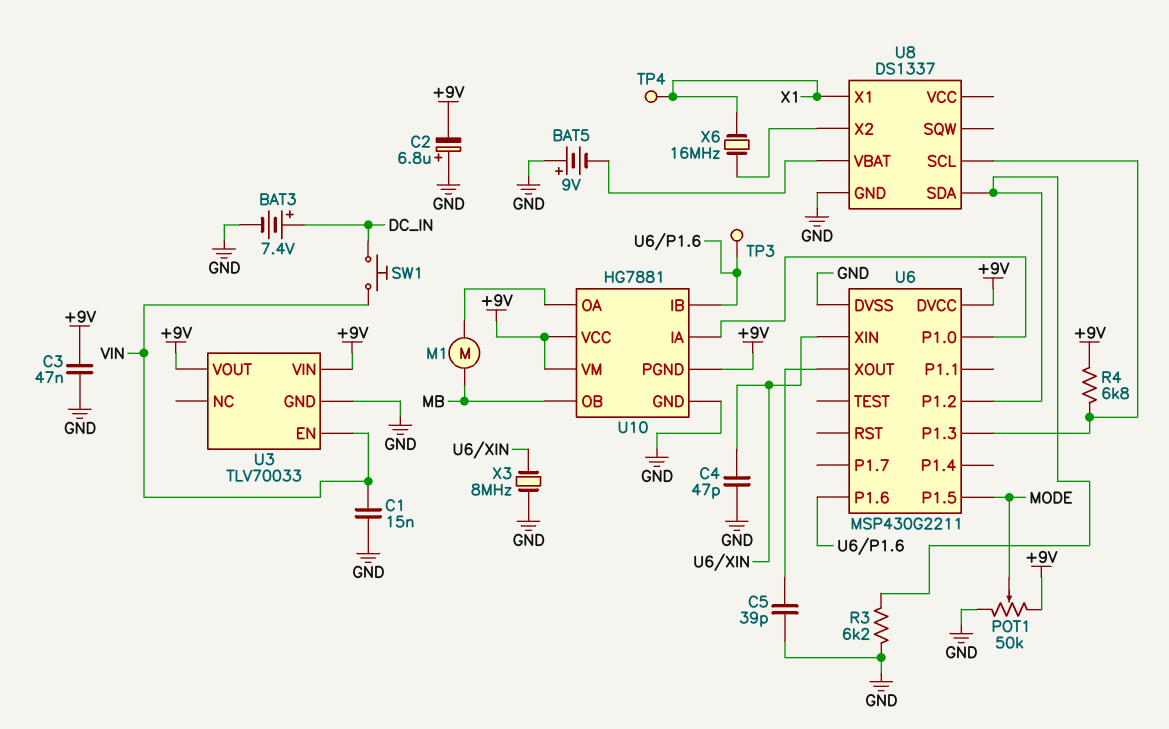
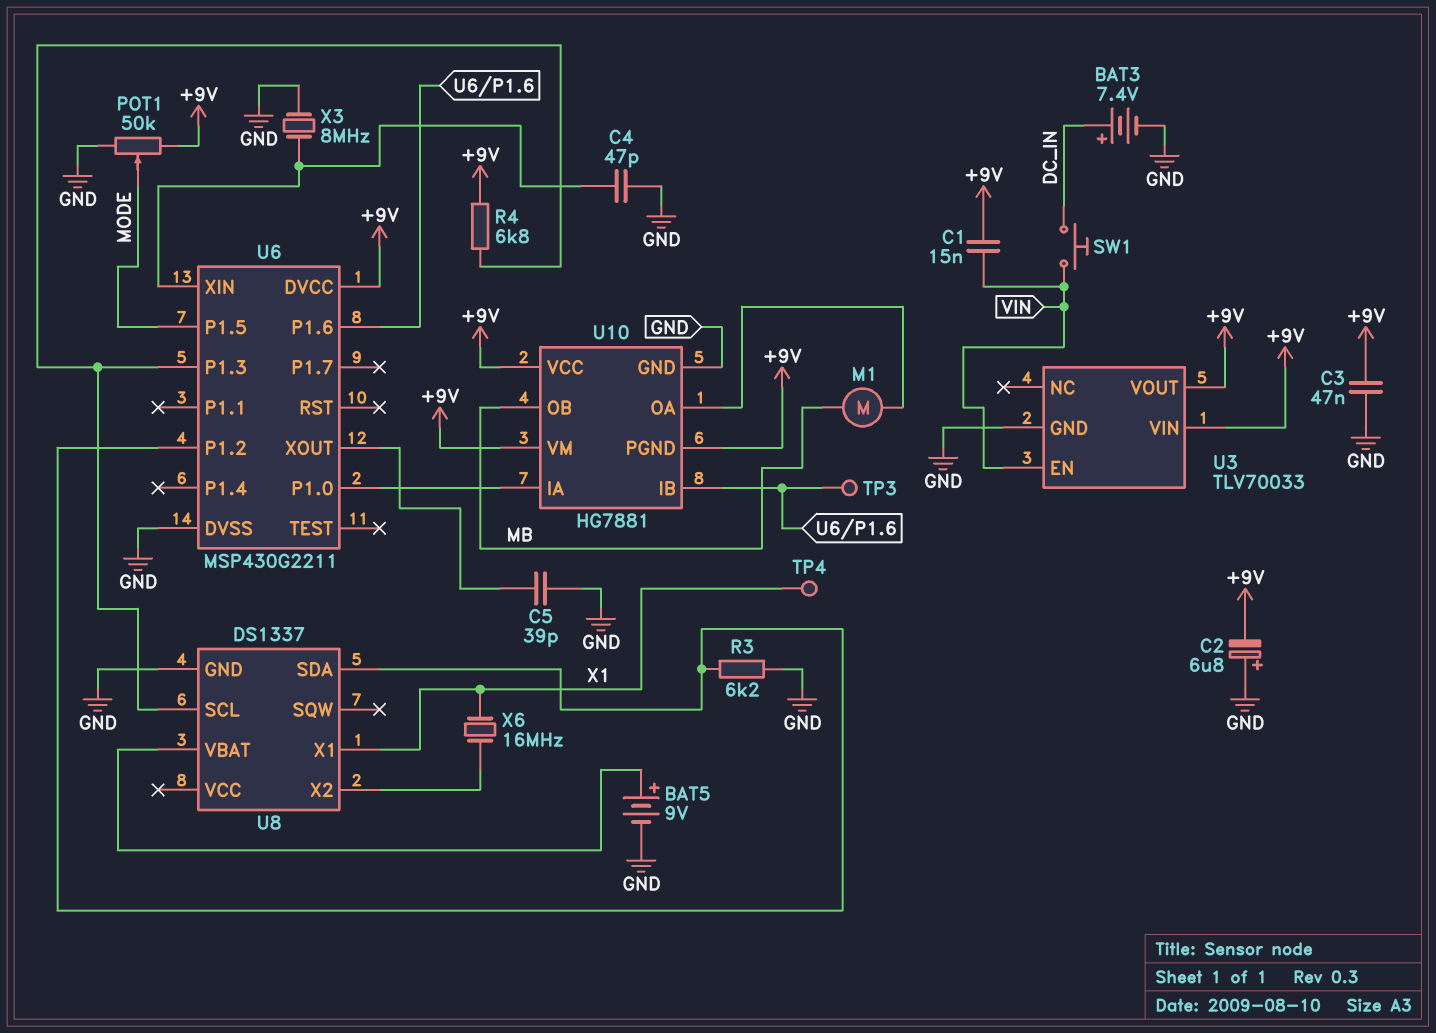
BAT5: 9V (plus GND, minus U8/VBAT) -> 9V (plus U8/VBAT, minus GND)
C1: 15nF (GND, VIN) -> 15nF (+9V, VIN)

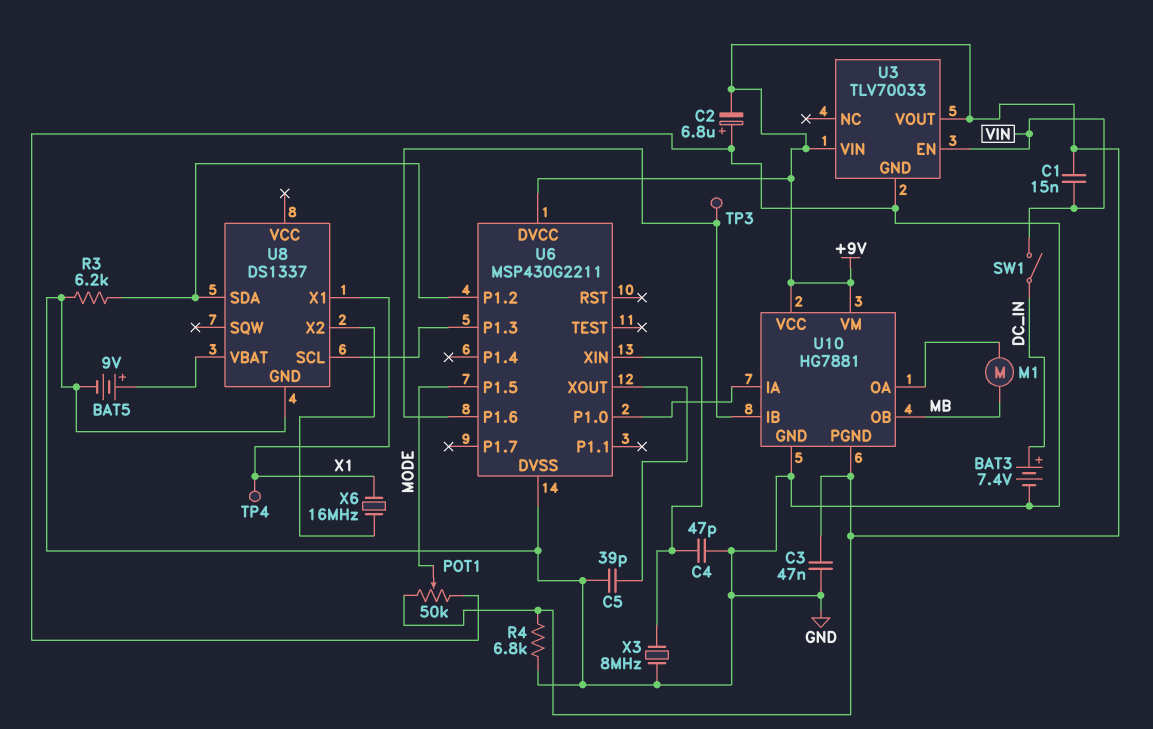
R4: 6.8k (+9V, U6/P1.3) -> 6.8k (+9V, GND)
SW1: button (DC_IN, VIN) -> switch (DC_IN, VIN)

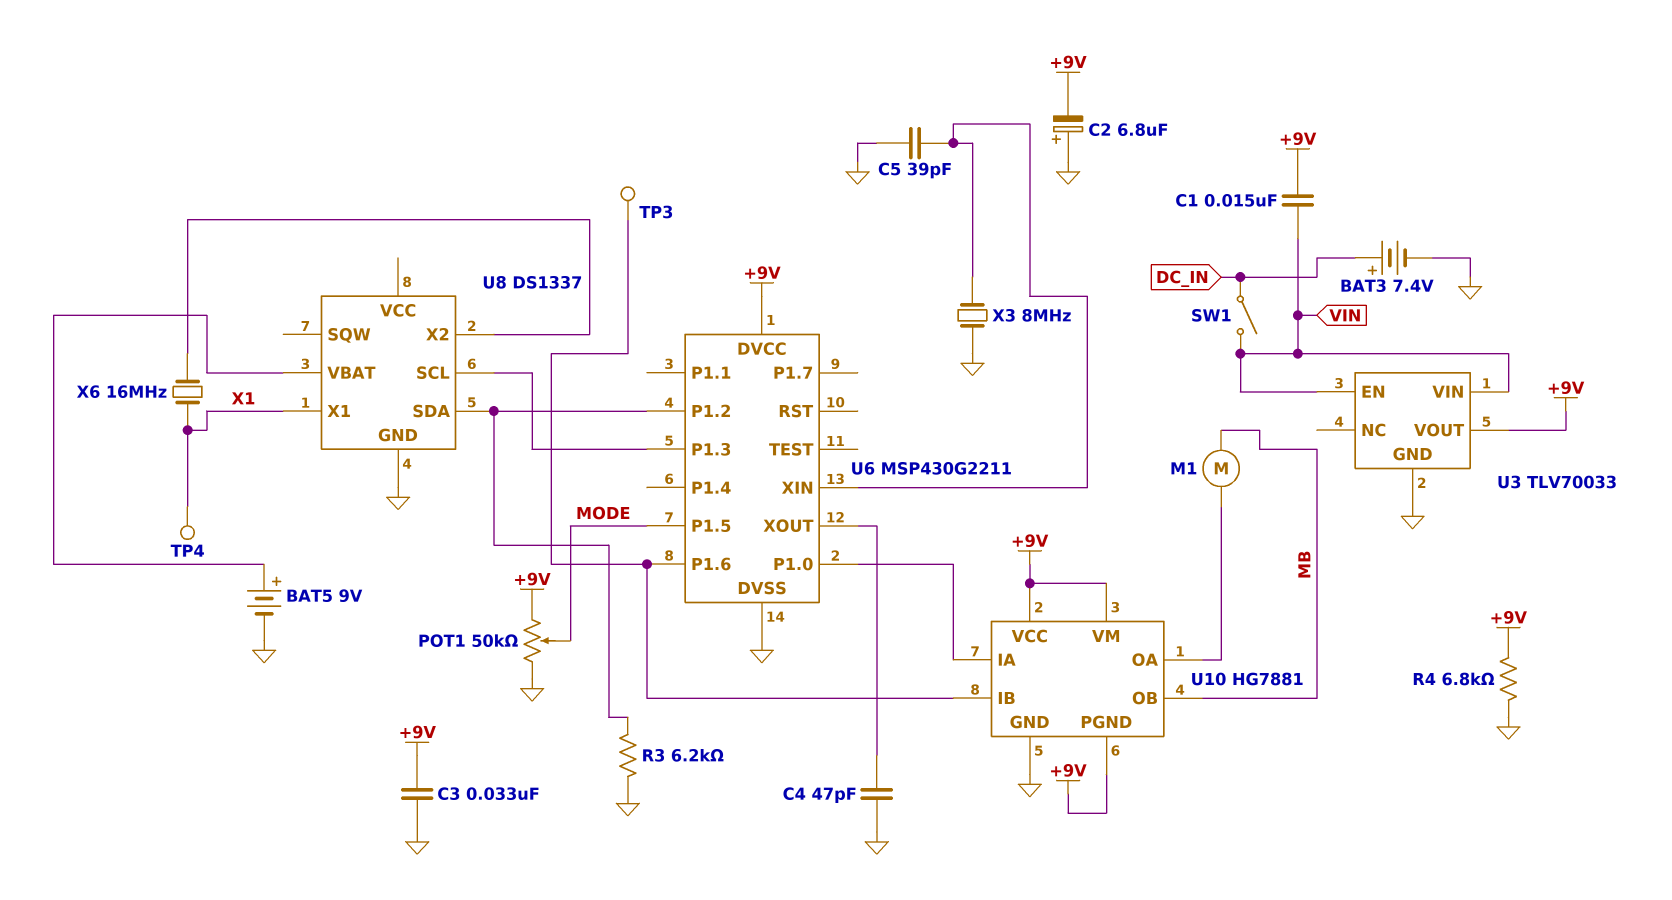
C3: 47nF (+9V, GND) -> 33nF (+9V, GND)
C4: 47pF (GND, U6/XIN) -> 47pF (GND, U6/XOUT)
C5: 39pF (GND, U6/XOUT) -> 39pF (GND, U6/XIN)
U3 pin VIN: +9V -> VIN

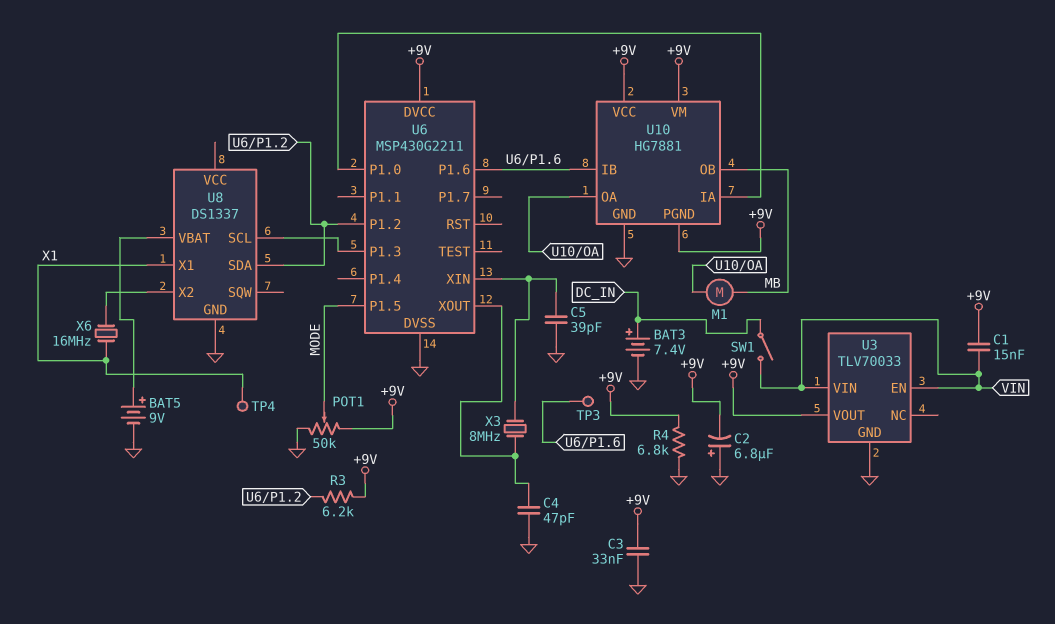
R3: 6.2k (GND, U6/P1.2) -> 6.2k (+9V, U6/P1.2)
X3: 8MHz (GND, U6/XIN) -> 8MHz (U6/XIN, U6/XOUT)

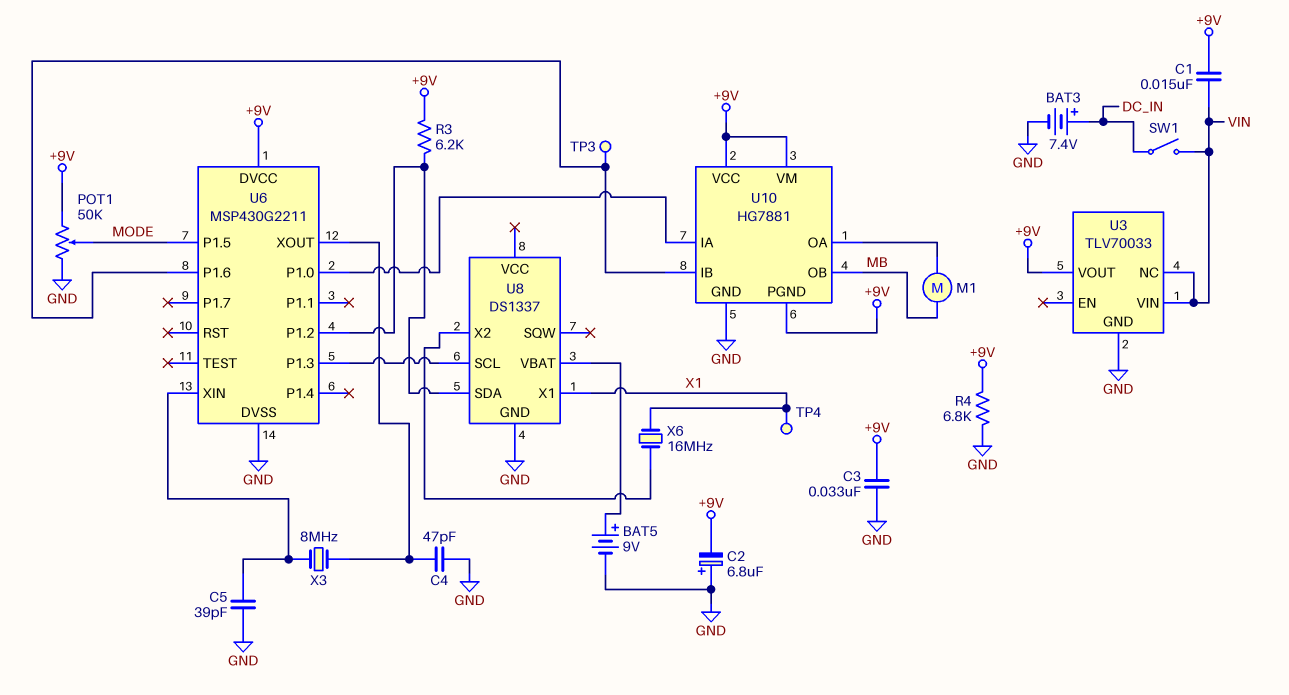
U3 pin EN: VIN -> none
U3 pin NC: none -> VIN

